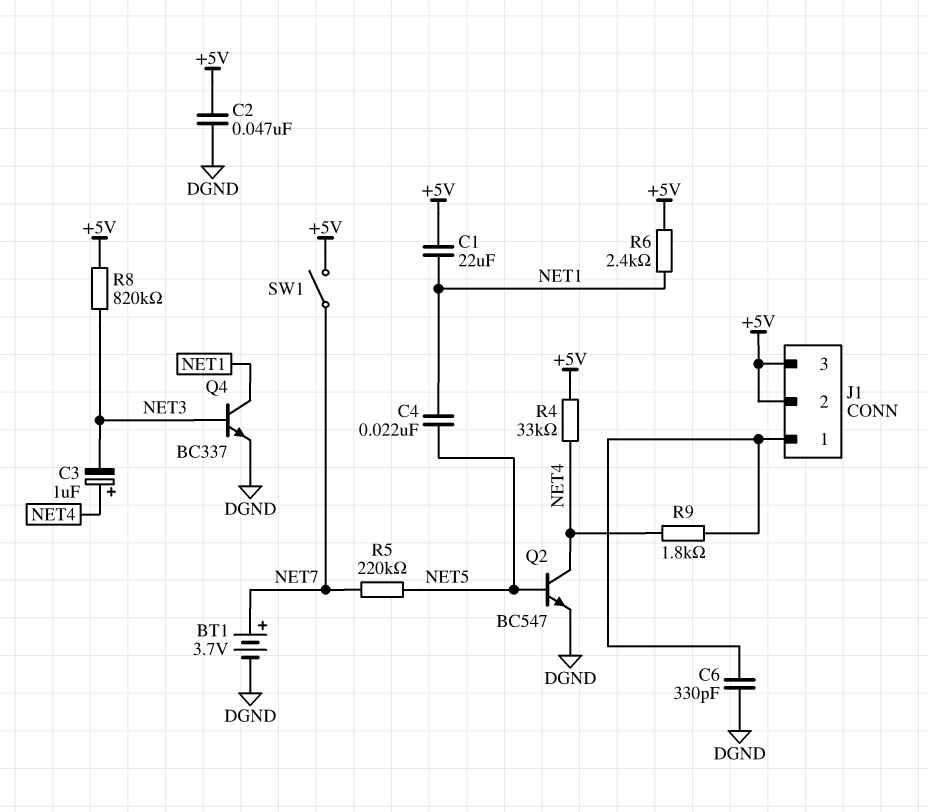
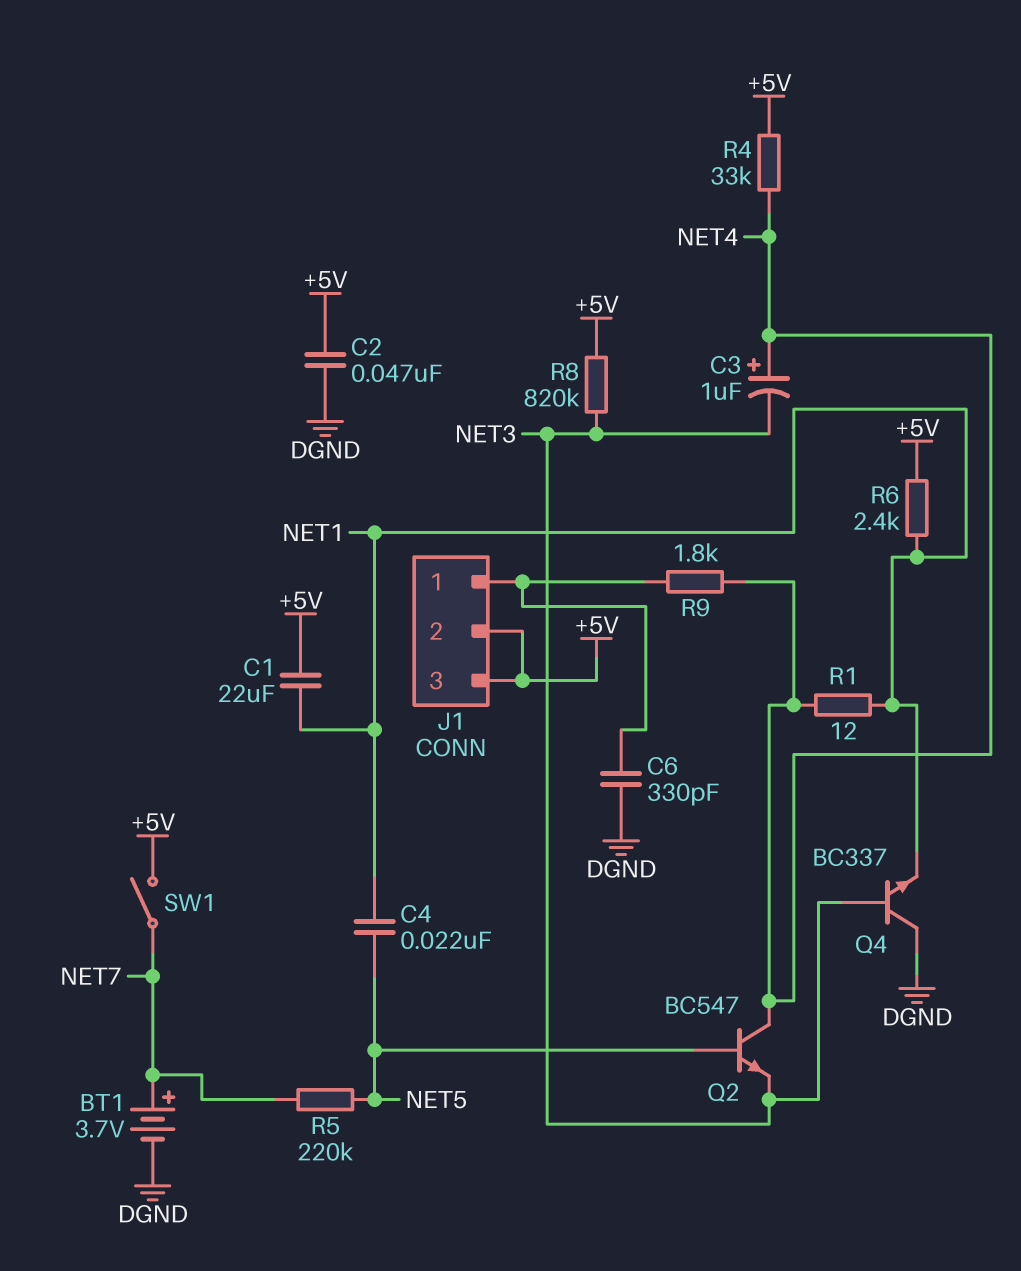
Q2: NPN BC547 (B NET5, C NET4, E DGND) -> NPN BC547 (B NET5, C NET4, E NET3)
Q4: NPN BC337 (B NET3, C NET1, E DGND) -> NPN BC337 (B NET3, C DGND, E NET1)
R1: none -> 12 (NET1, NET4)

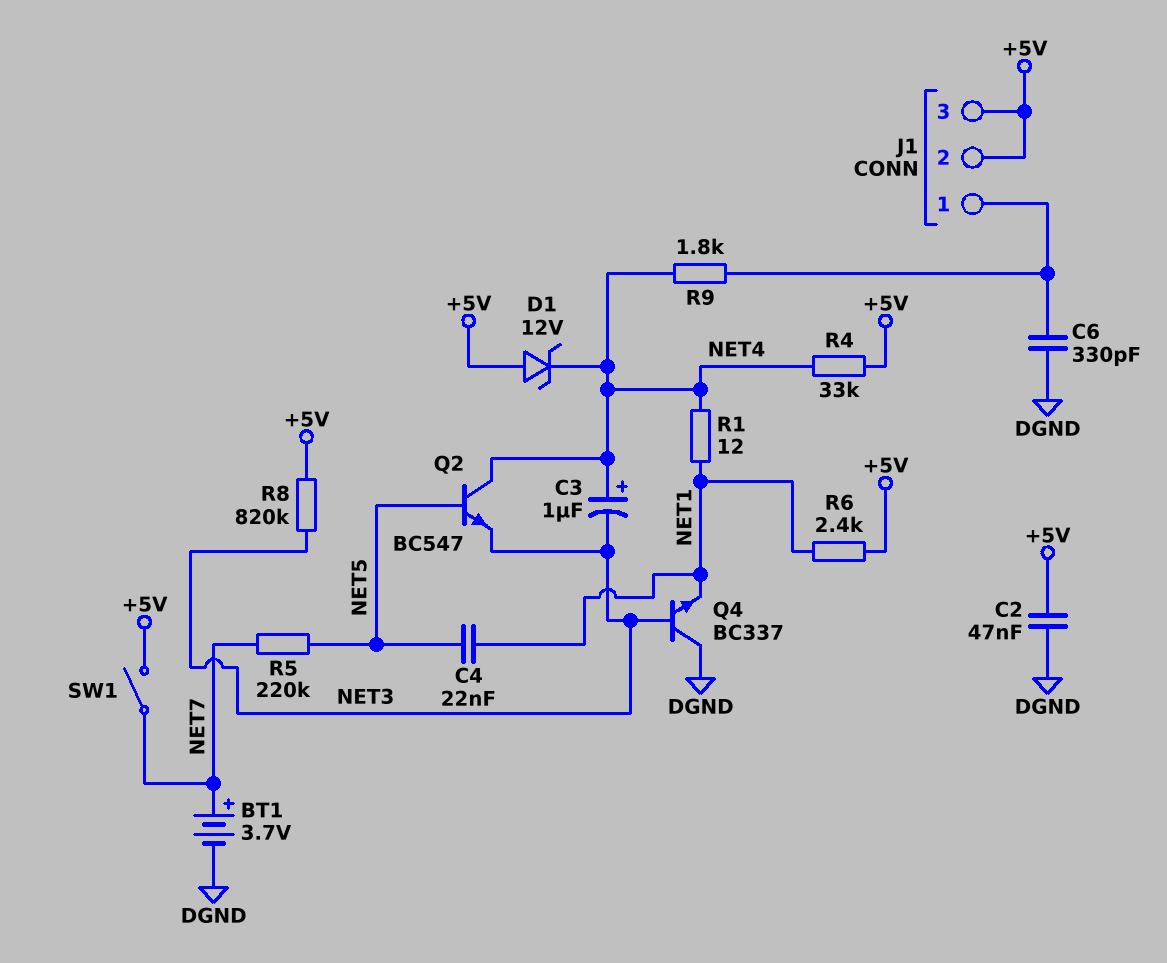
C1: 22uF (+5V, NET1) -> none
D1: none -> zener 12V (A +5V, K NET4)

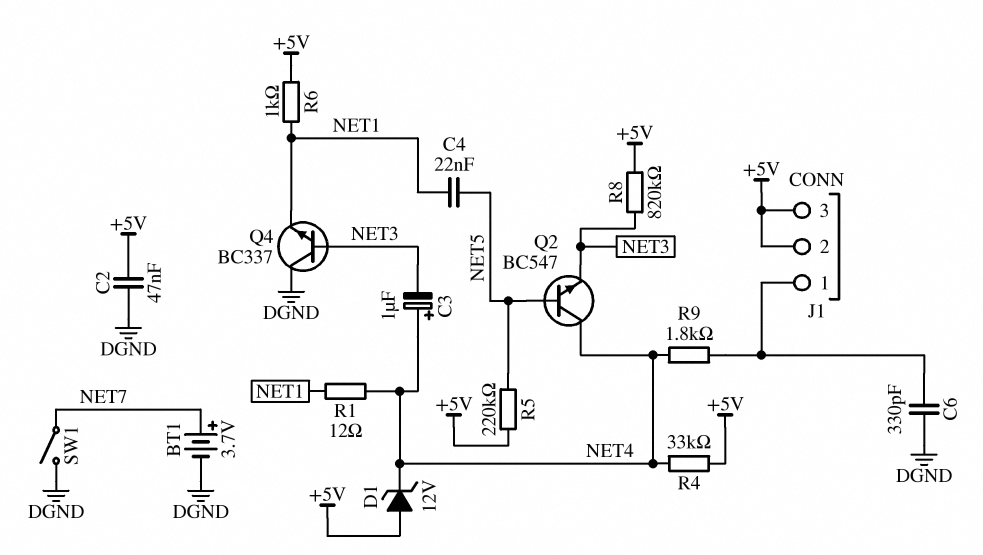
R5: 220k (NET5, NET7) -> 220k (+5V, NET5)
R6: 2.4k (+5V, NET1) -> 1k (+5V, NET1)
SW1: switch (+5V, NET7) -> switch (DGND, NET7)

